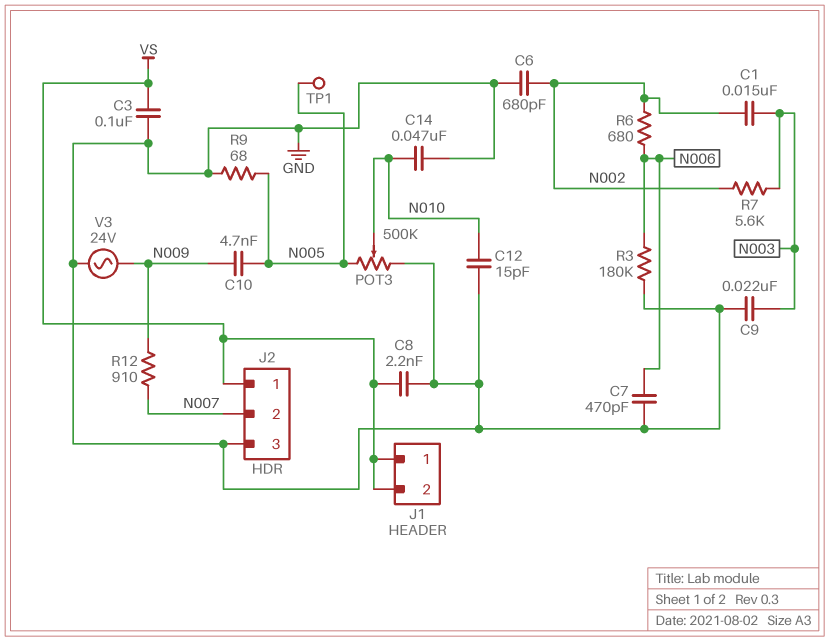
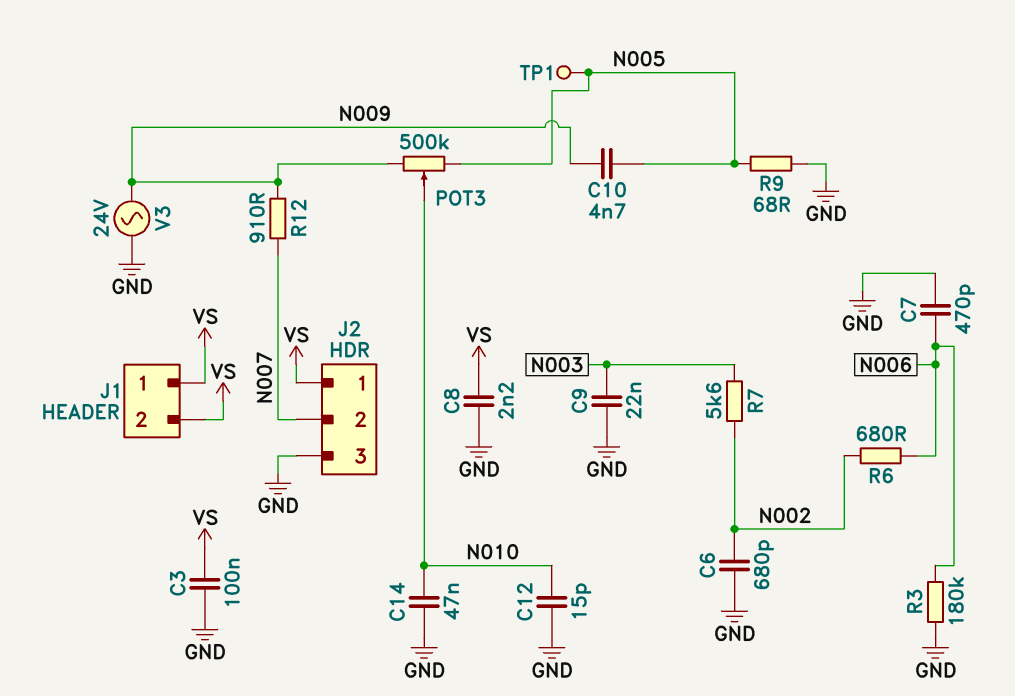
C1: 15nF (N002, N003) -> none
POT3: 500k (GND, N005, wiper N010) -> 500k (N005, N009, wiper N010)

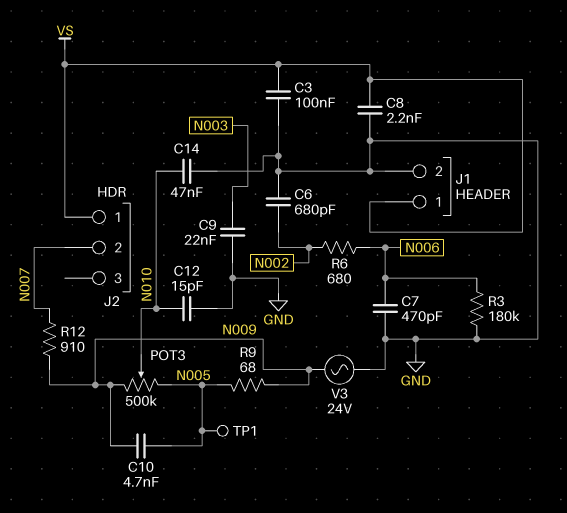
J1 pin 2: VS -> GND
J2 pin 3: GND -> none
R7: 5.6k (N002, N003) -> none
R9: 68 (GND, N005) -> 68 (N005, N009)

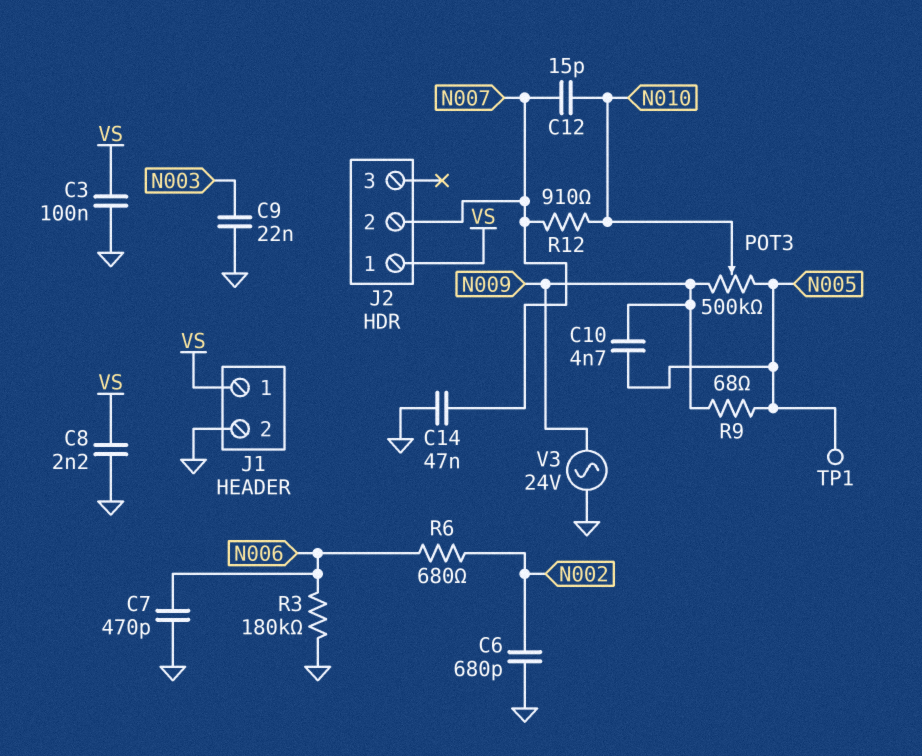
C12: 15pF (GND, N010) -> 15pF (N007, N010)
C14: 47nF (GND, N010) -> 47nF (GND, N007)
R12: 910 (N007, N009) -> 910 (N007, N010)

